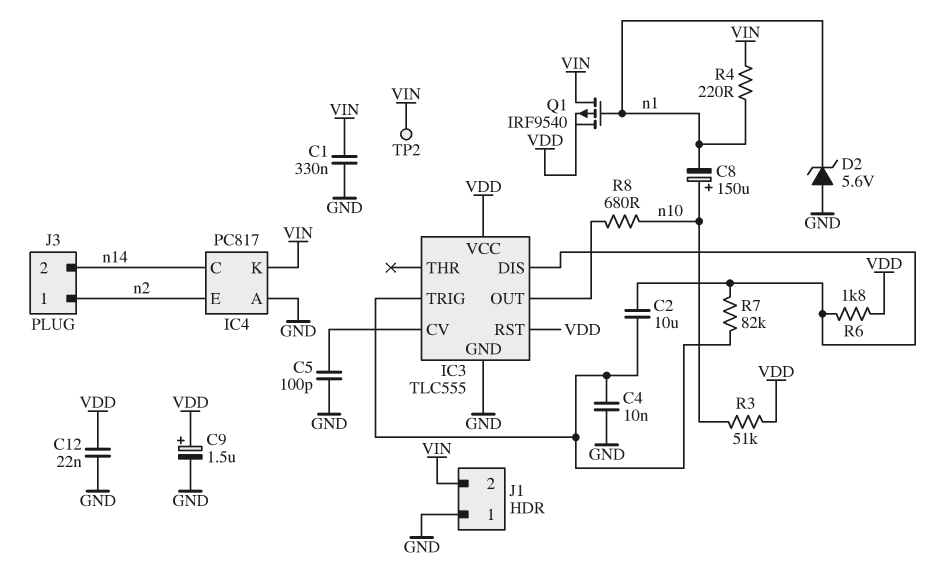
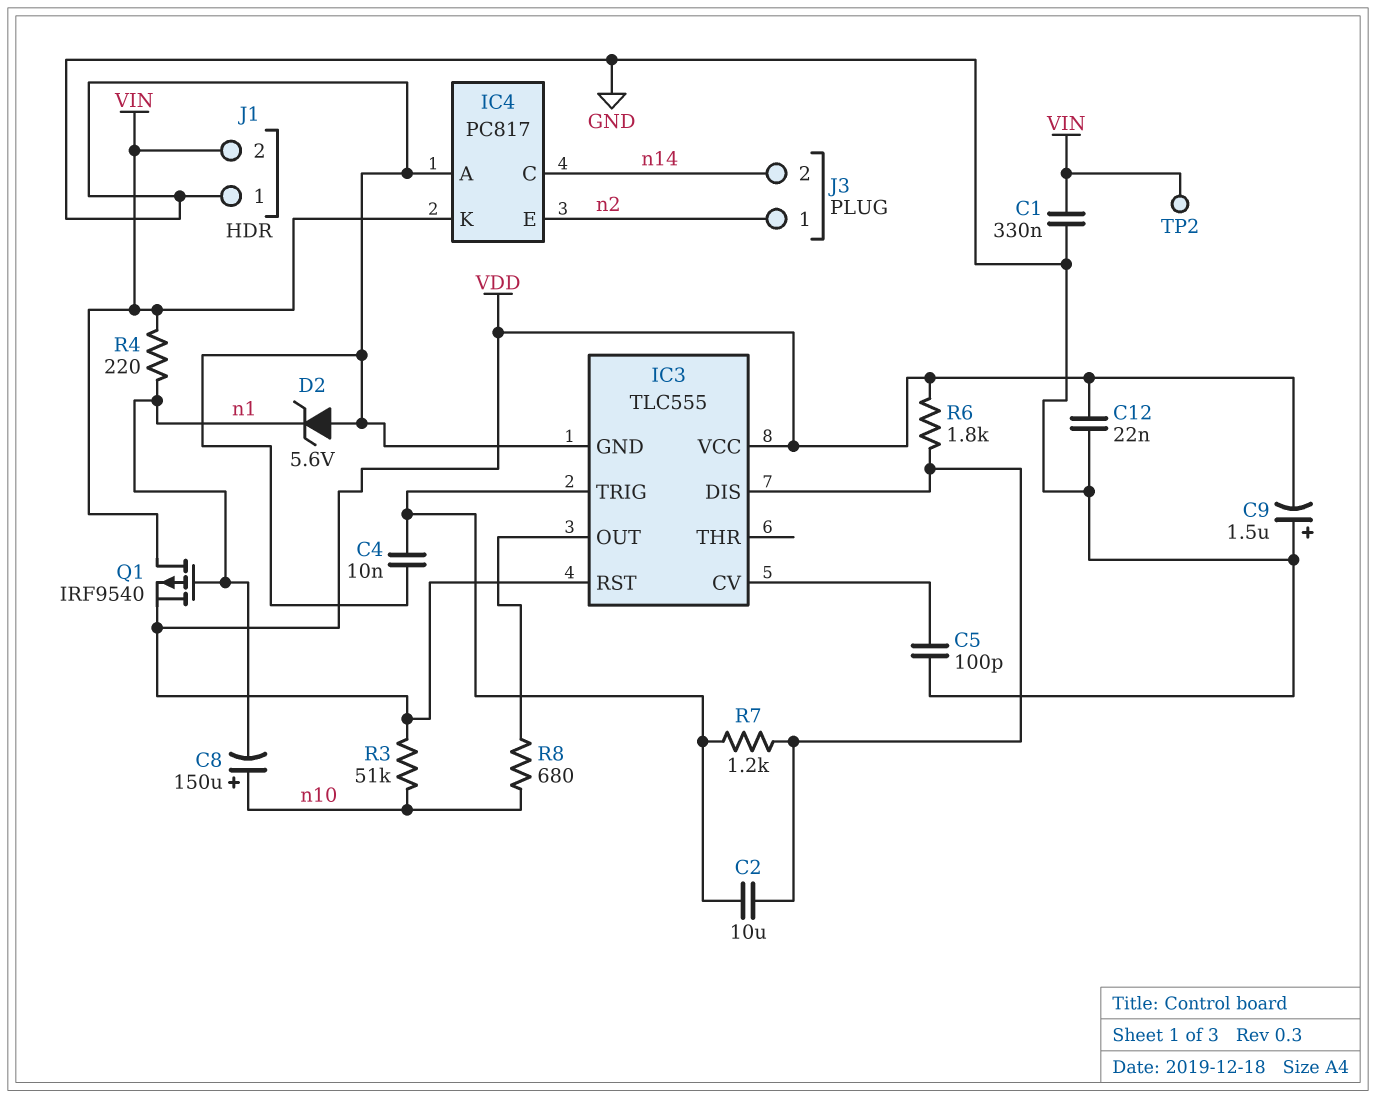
C9: 1.5uF (plus VDD, minus GND) -> 1.5uF (plus GND, minus VDD)
R7: 82k (IC3/DIS, IC3/TRIG) -> 1.2k (IC3/DIS, IC3/TRIG)

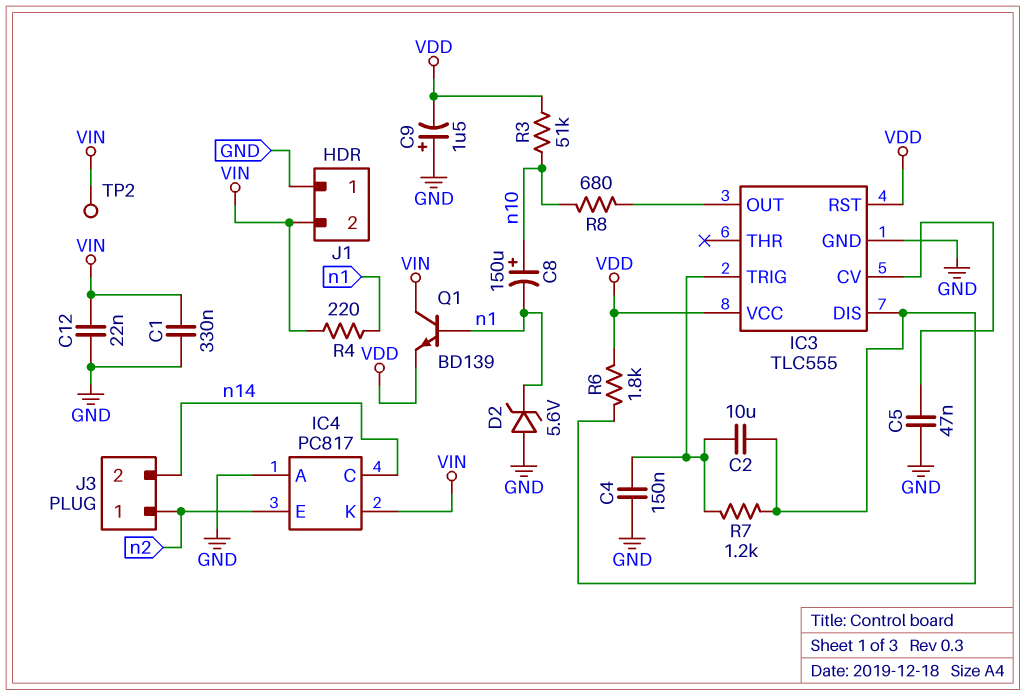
C4: 10nF (GND, IC3/TRIG) -> 150nF (GND, IC3/TRIG)
C5: 100pF (GND, IC3/CV) -> 47nF (GND, IC3/CV)
C12: 22nF (GND, VDD) -> 22nF (GND, VIN)
Q1: PMOS IRF9540 (G n1, D VIN, S VDD) -> NPN BD139 (B n1, C VIN, E VDD)

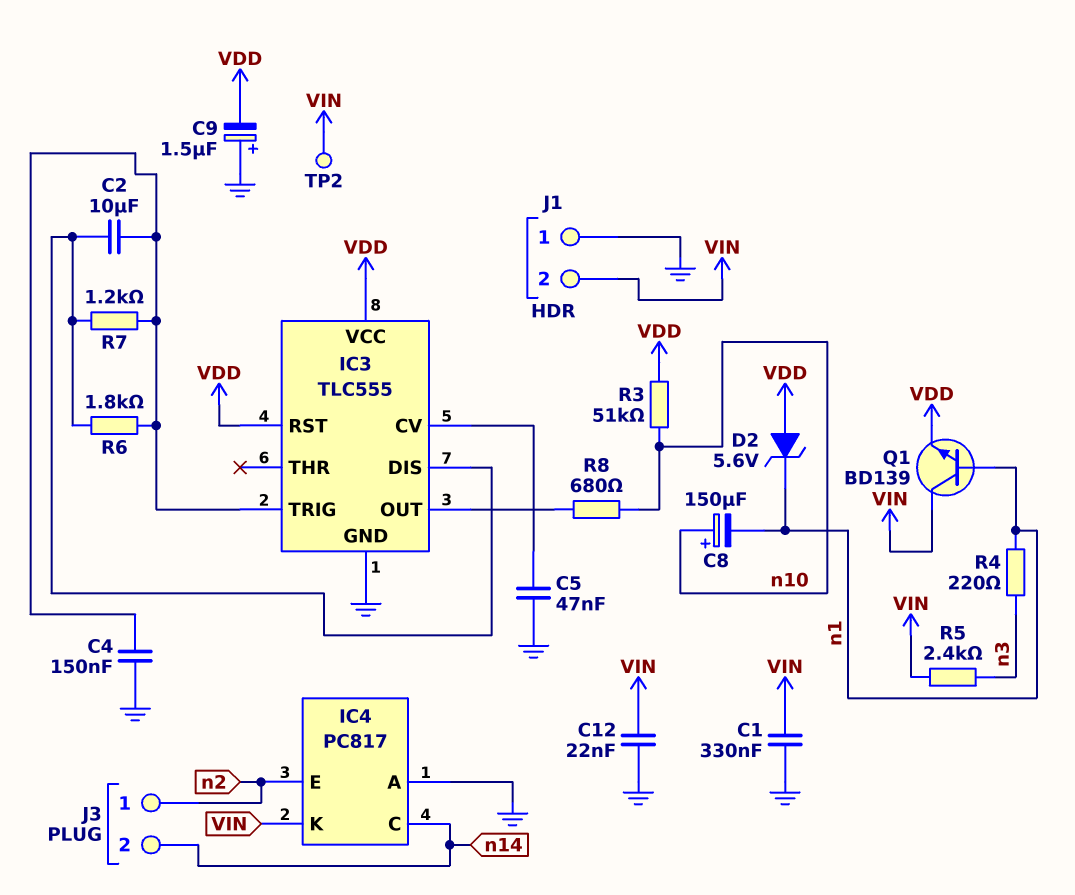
D2: zener 5.6V (A GND, K n1) -> zener 5.6V (A VDD, K n1)
R4: 220 (VIN, n1) -> 220 (n1, n3)
R5: none -> 2.4k (VIN, n3)
R6: 1.8k (IC3/DIS, VDD) -> 1.8k (IC3/DIS, IC3/TRIG)

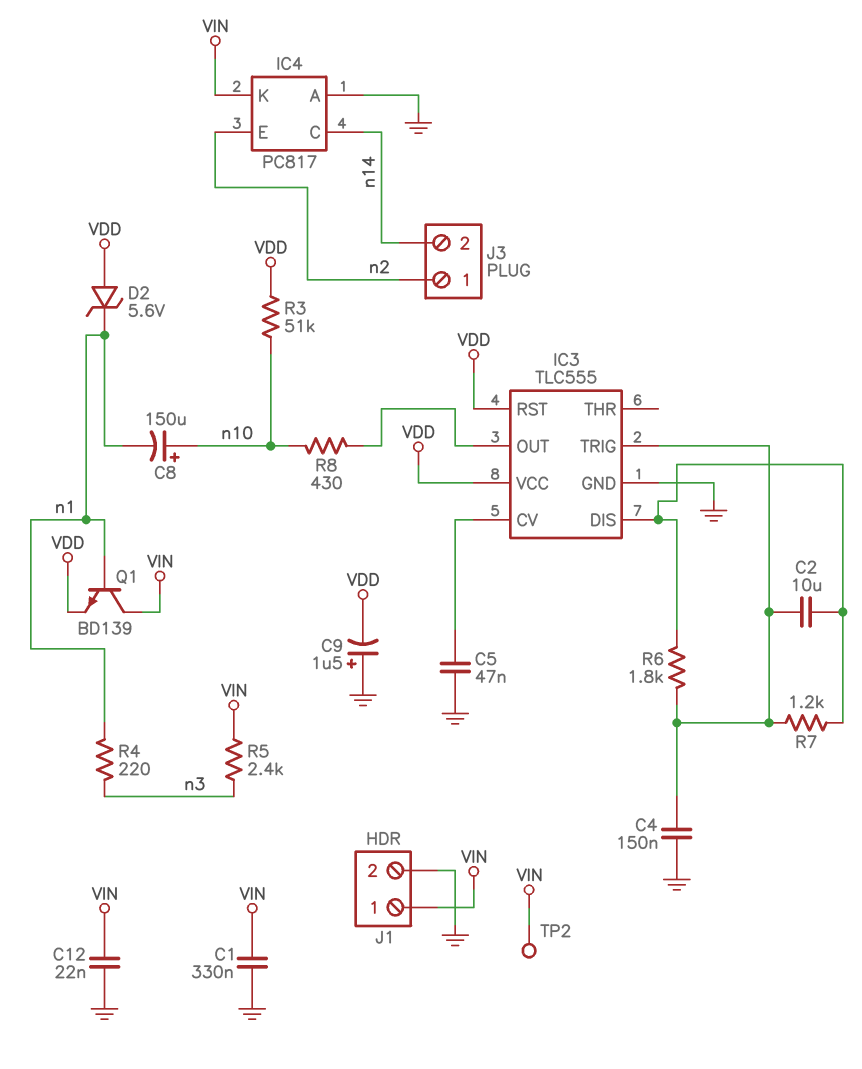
J1 pin 1: GND -> VIN
J1 pin 2: VIN -> GND
R8: 680 (IC3/OUT, n10) -> 430 (IC3/OUT, n10)

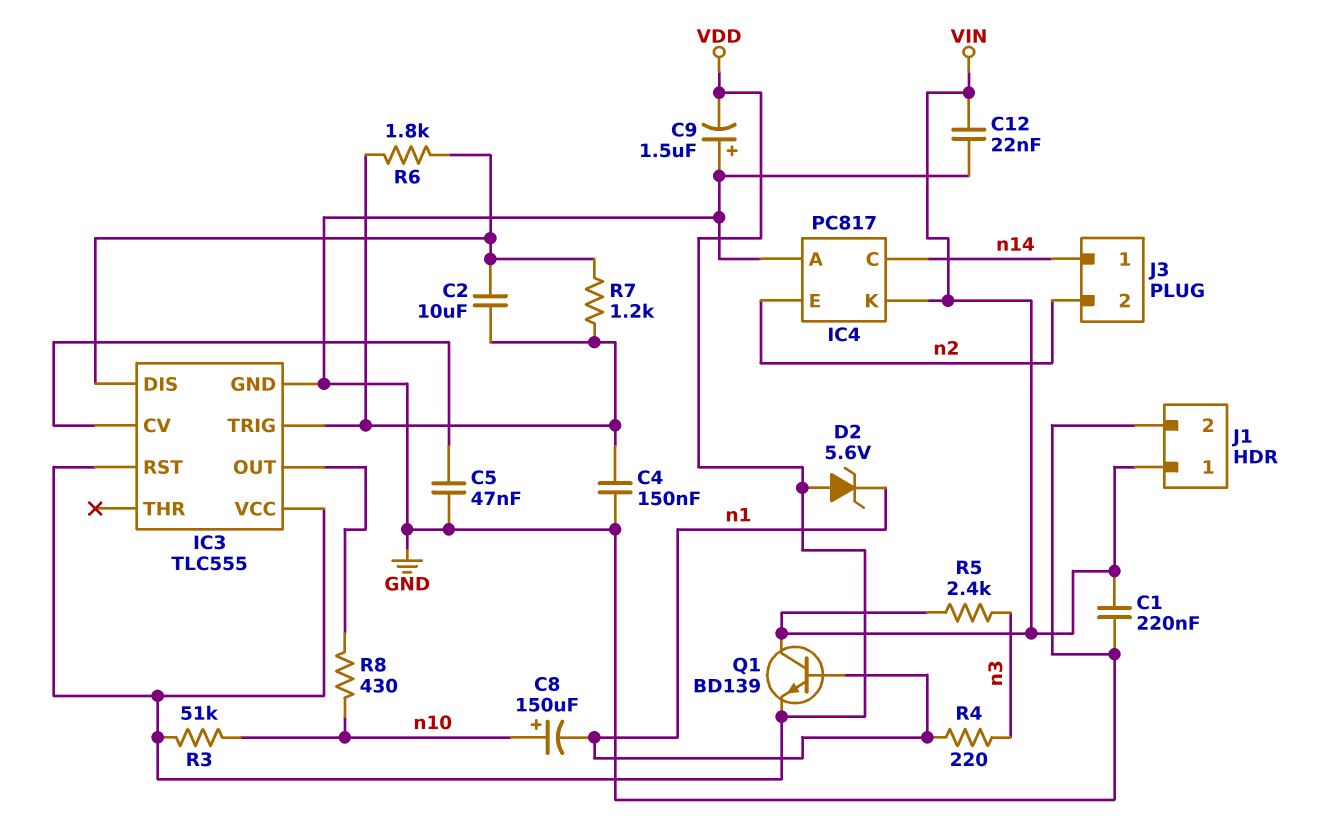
C1: 330nF (GND, VIN) -> 220nF (GND, VIN)
J3 pin 1: n2 -> n14
J3 pin 2: n14 -> n2
TP2: test point (VIN) -> none

